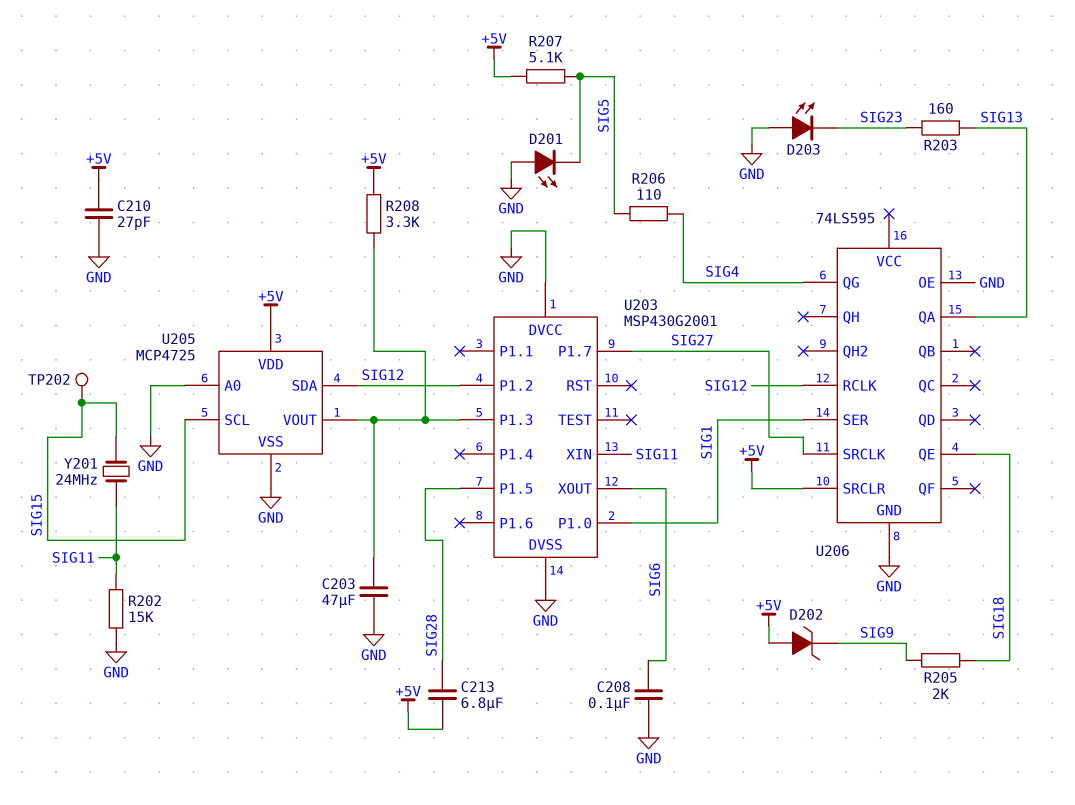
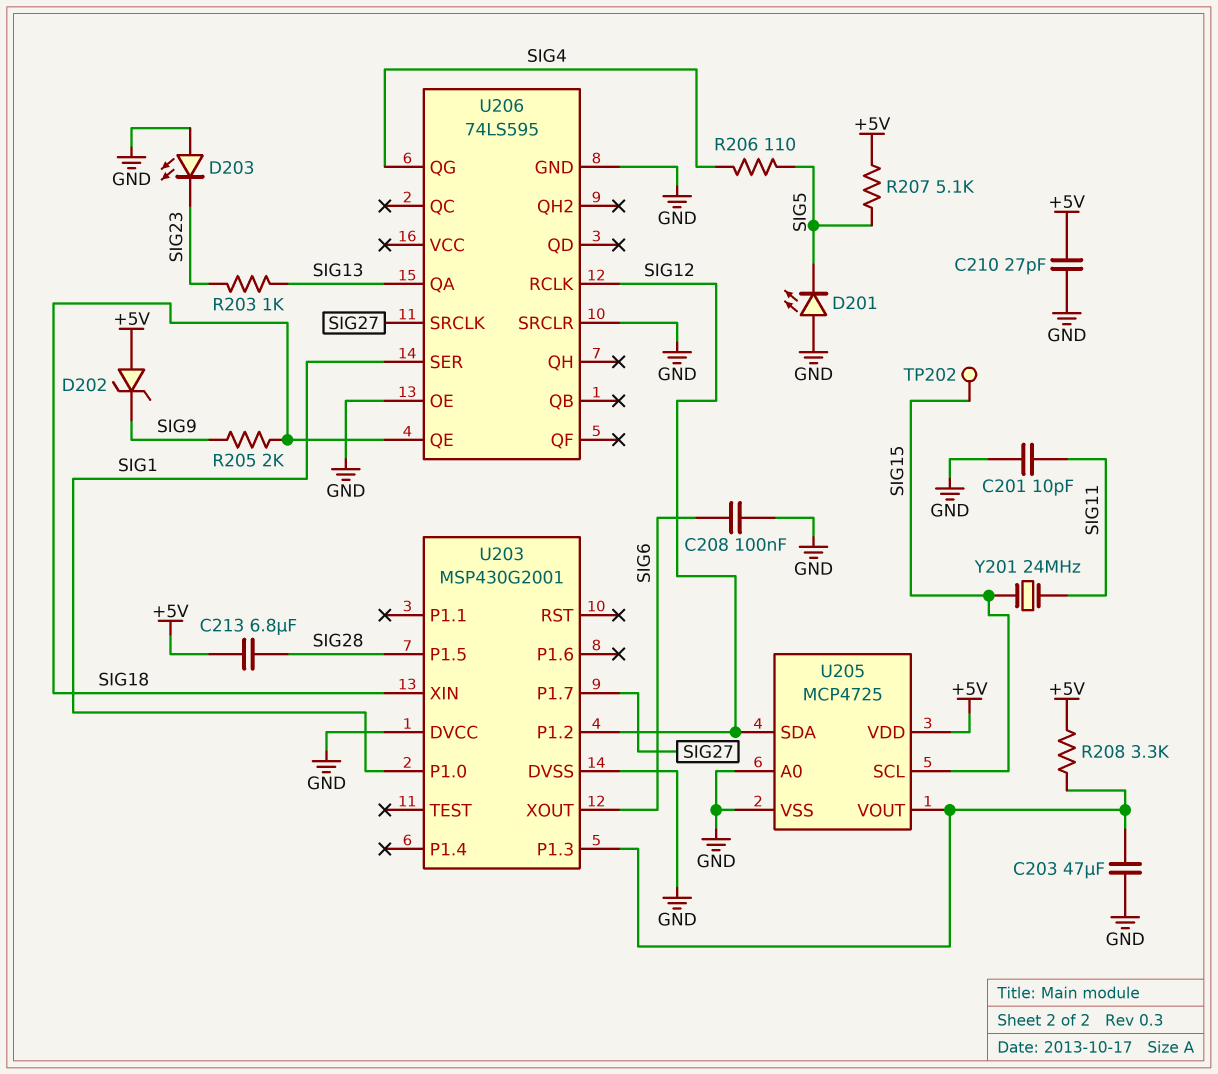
C201: none -> 10pF (GND, SIG11)
R202: 15k (GND, SIG11) -> none
R203: 160 (SIG13, SIG23) -> 1k (SIG13, SIG23)
U203 pin XIN: SIG11 -> SIG18
U206 pin SRCLR: +5V -> GND

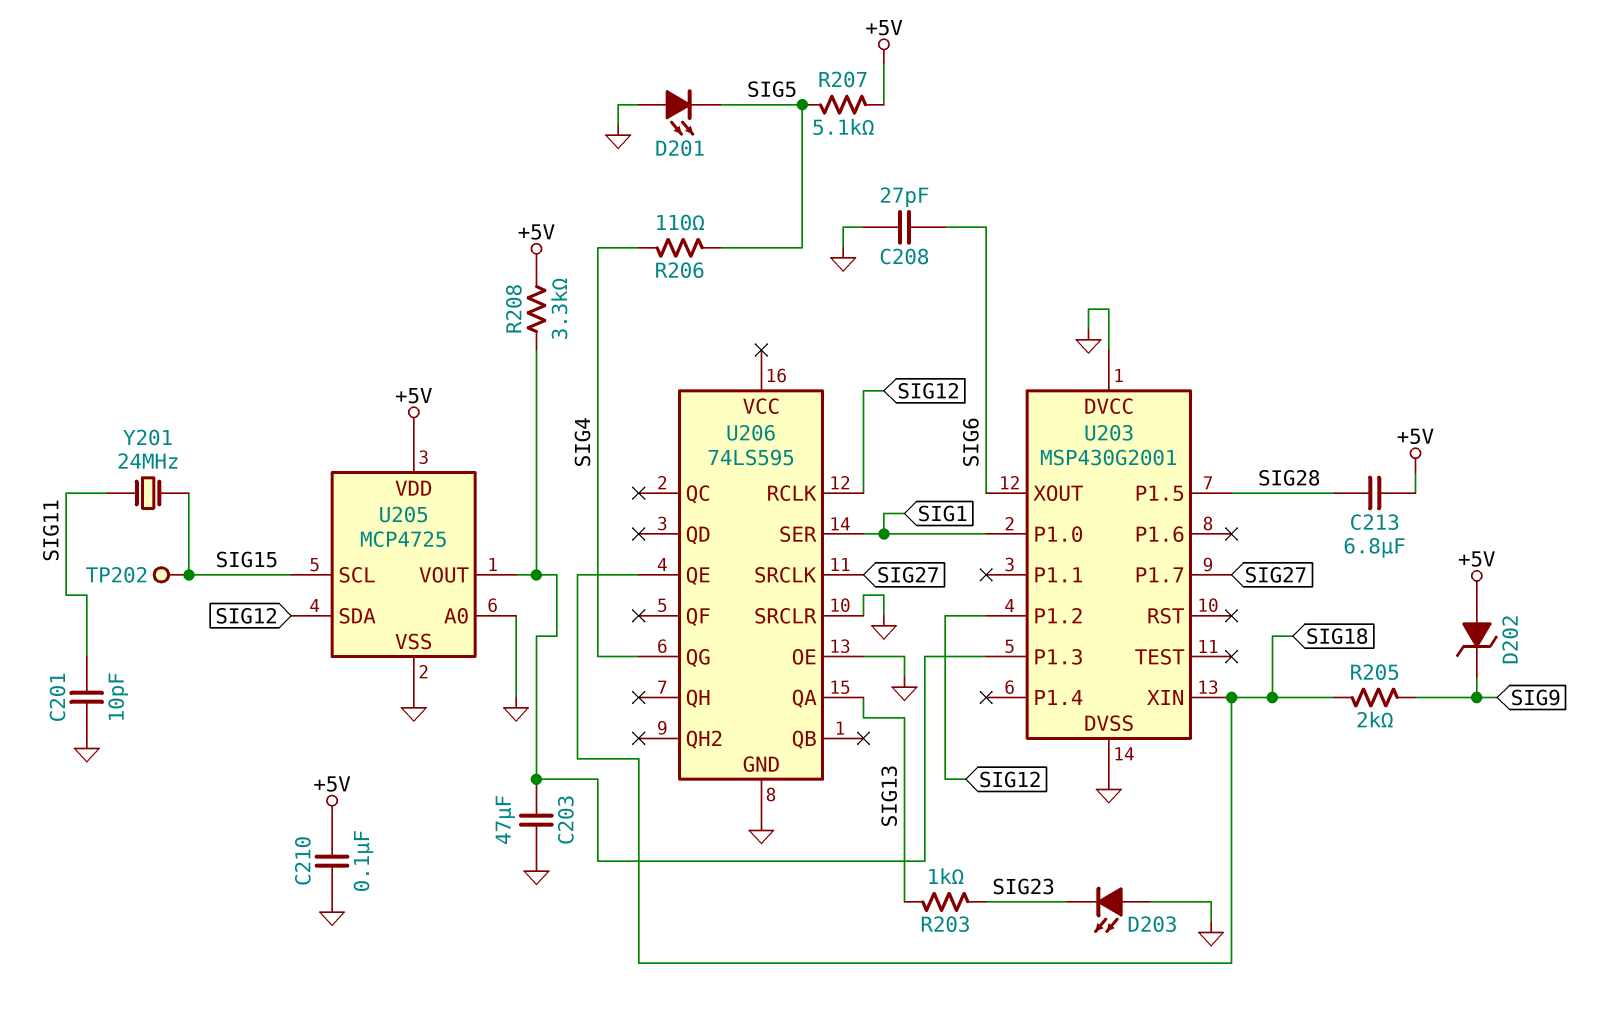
C208: 100nF (GND, SIG6) -> 27pF (GND, SIG6)
C210: 27pF (+5V, GND) -> 100nF (+5V, GND)

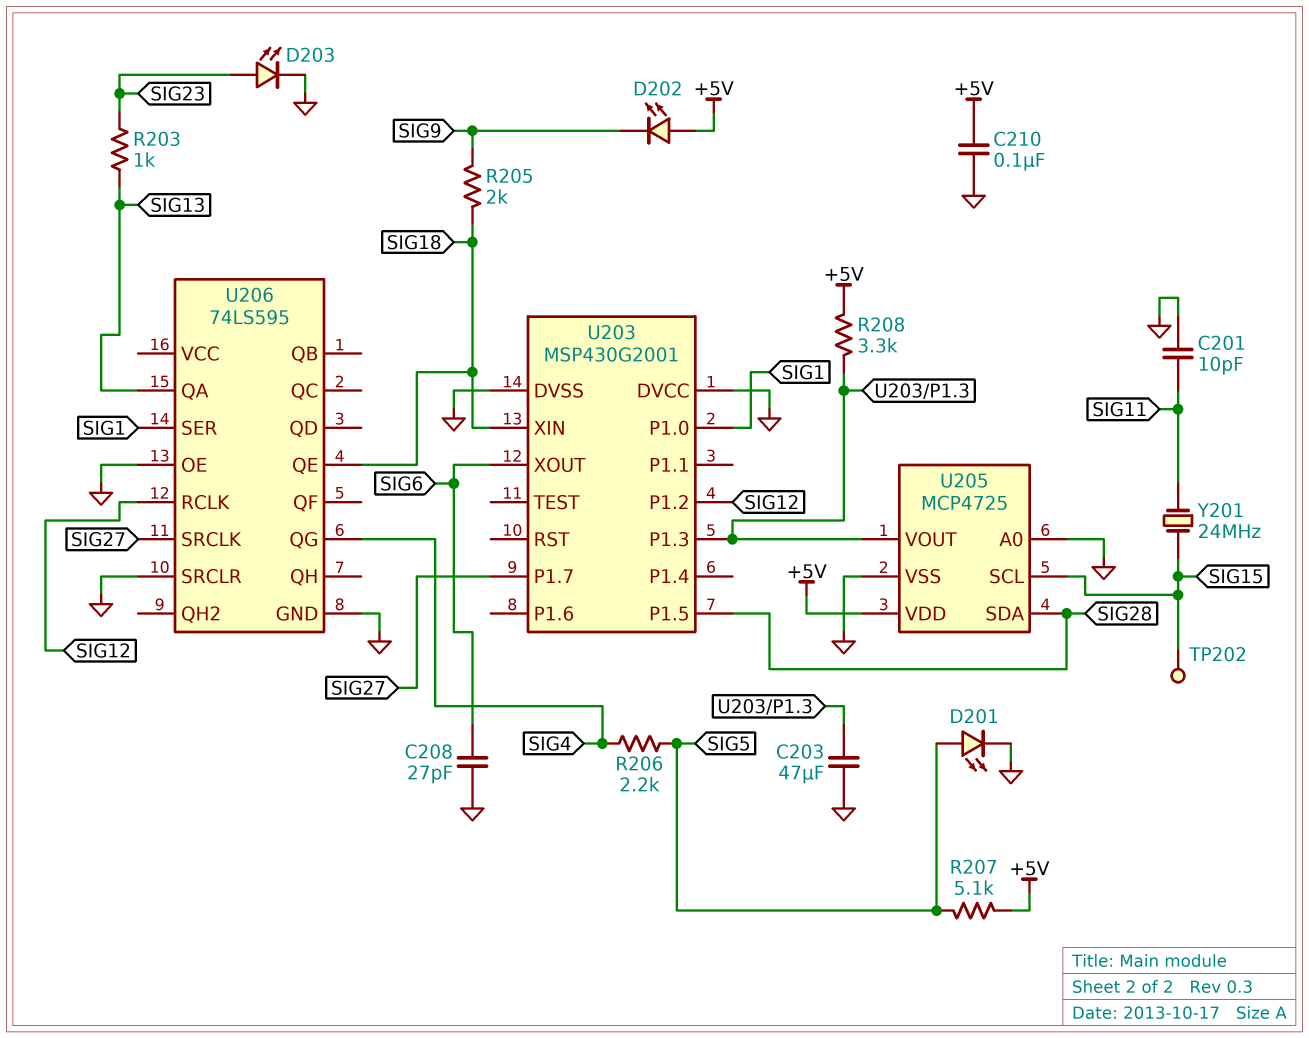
C213: 6.8uF (+5V, SIG28) -> none
D201: LED (A GND, K SIG5) -> LED (A SIG5, K GND)
D202: zener (A +5V, K SIG9) -> LED (A +5V, K SIG9)
D203: LED (A GND, K SIG23) -> LED (A SIG23, K GND)
R206: 110 (SIG4, SIG5) -> 2.2k (SIG4, SIG5)
U205 pin SDA: SIG12 -> SIG28

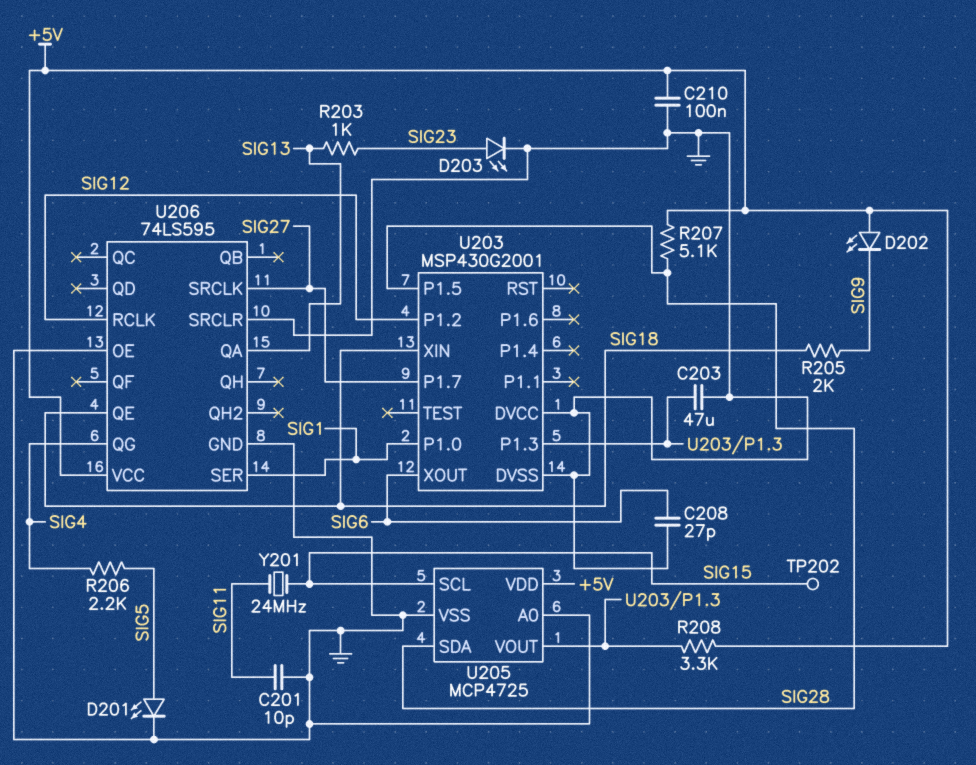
R207: 5.1k (+5V, SIG5) -> 5.1k (+5V, SIG28)
U206 pin VCC: none -> +5V

